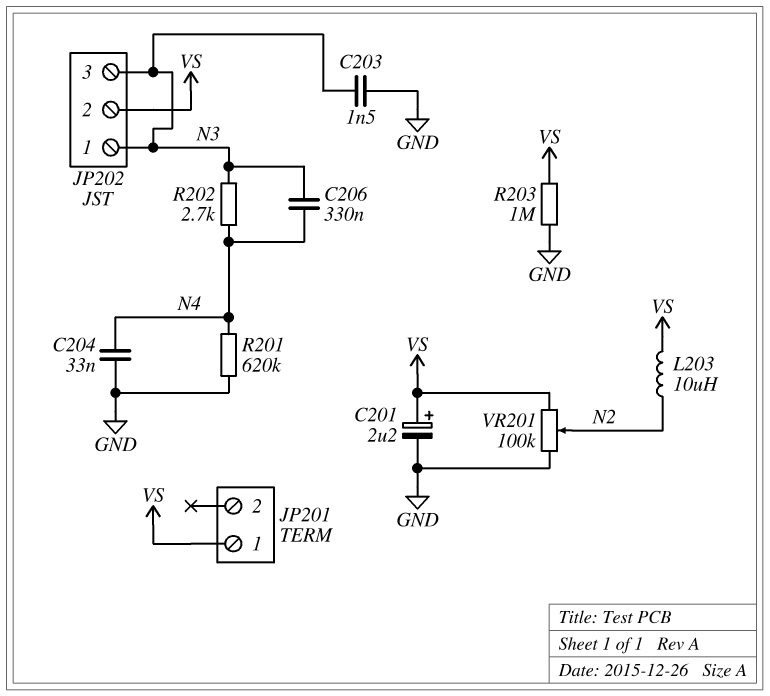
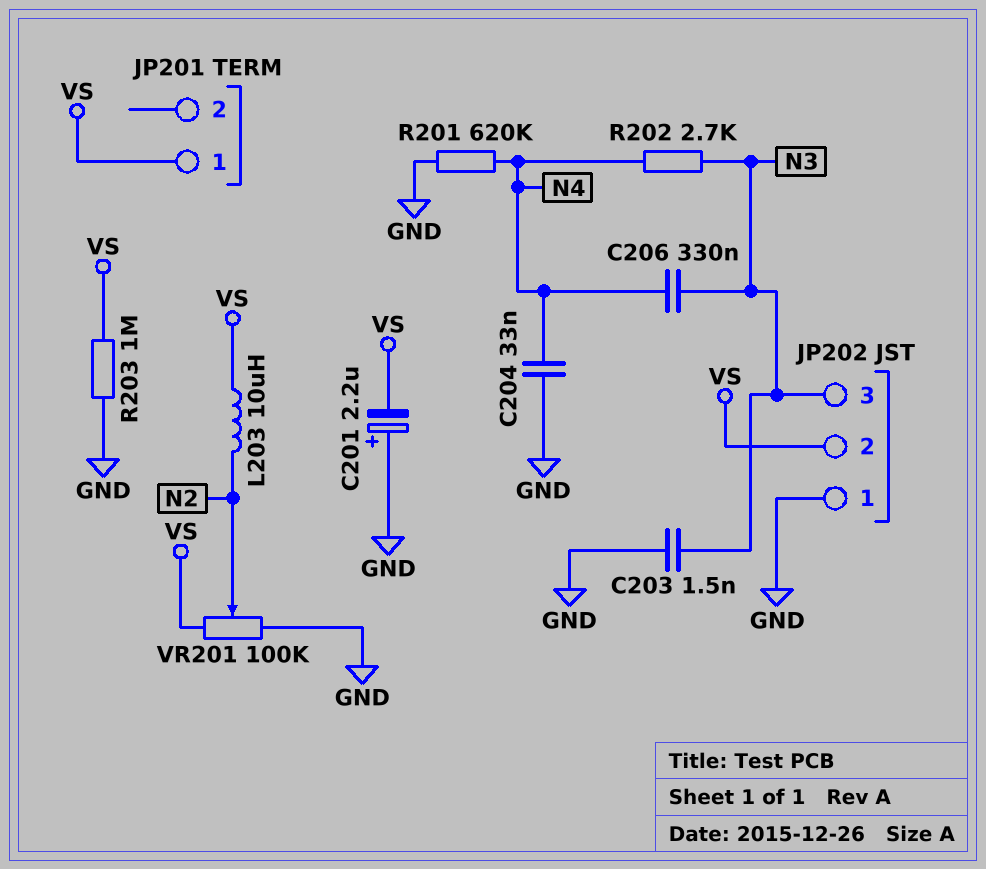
C201: 2.2uF (plus VS, minus GND) -> 2.2uF (plus GND, minus VS)
JP202 pin 1: N3 -> GND

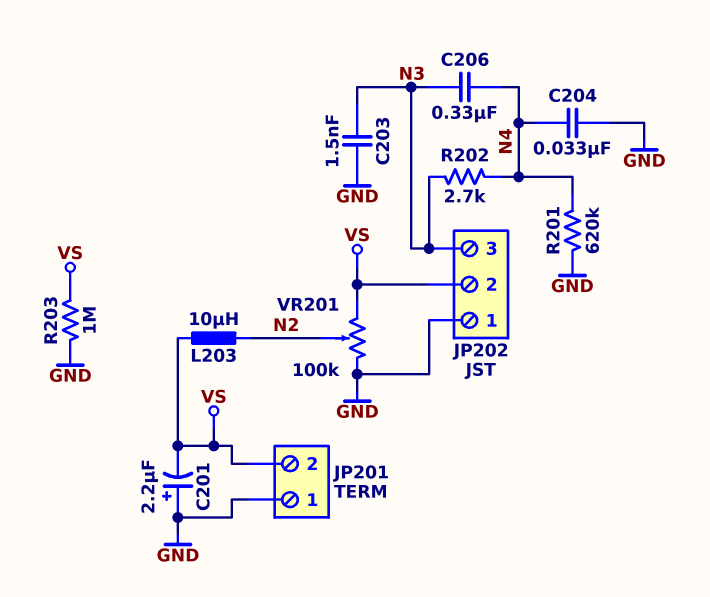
JP201 pin 1: VS -> GND
JP201 pin 2: none -> VS

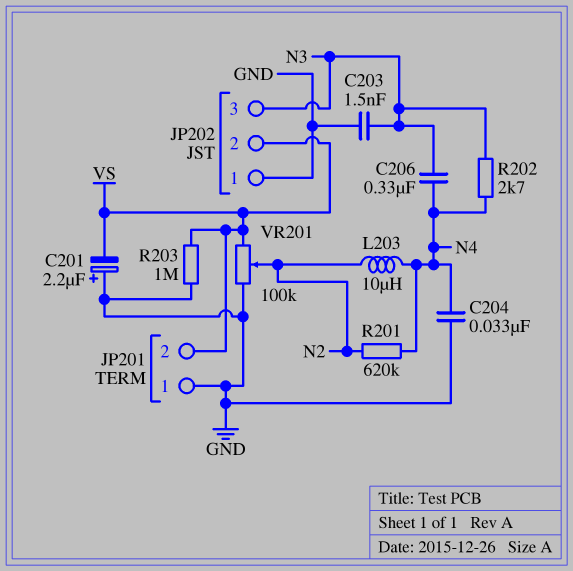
L203: 10uH (N2, VS) -> 10uH (N2, N4)
R201: 620k (GND, N4) -> 620k (N2, N4)

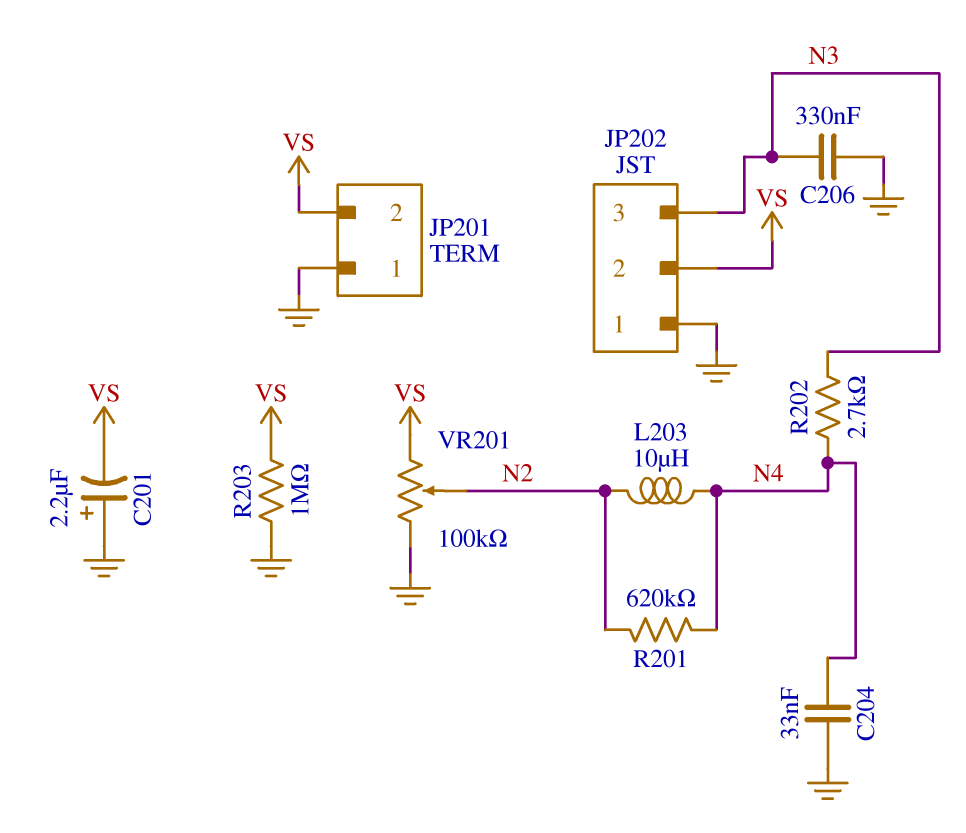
C203: 1.5nF (GND, N3) -> none
C206: 330nF (N3, N4) -> 330nF (GND, N3)

